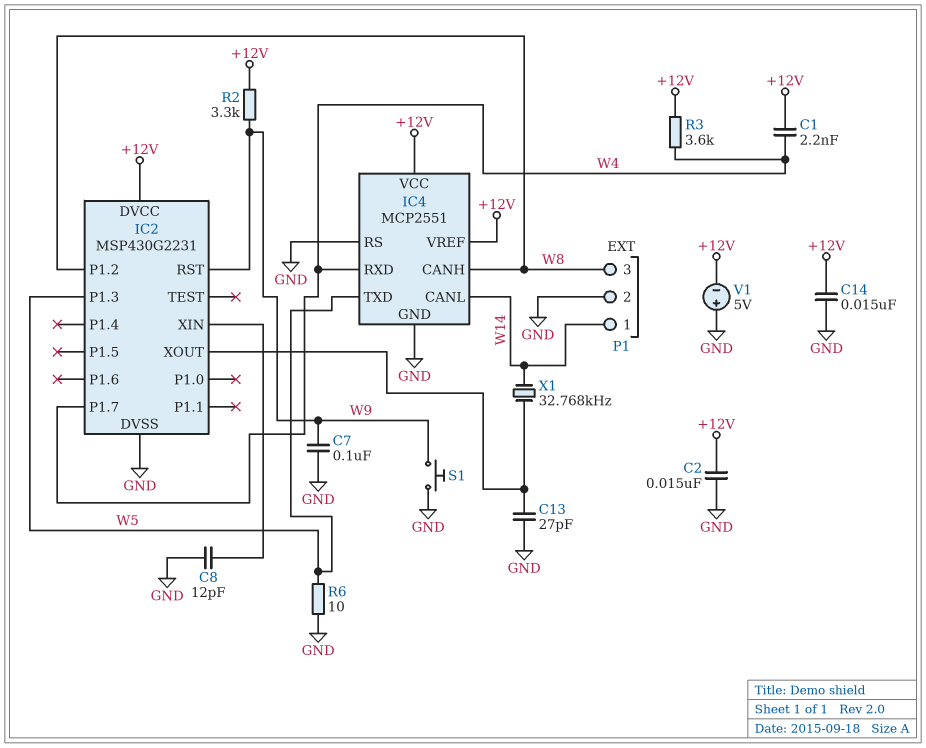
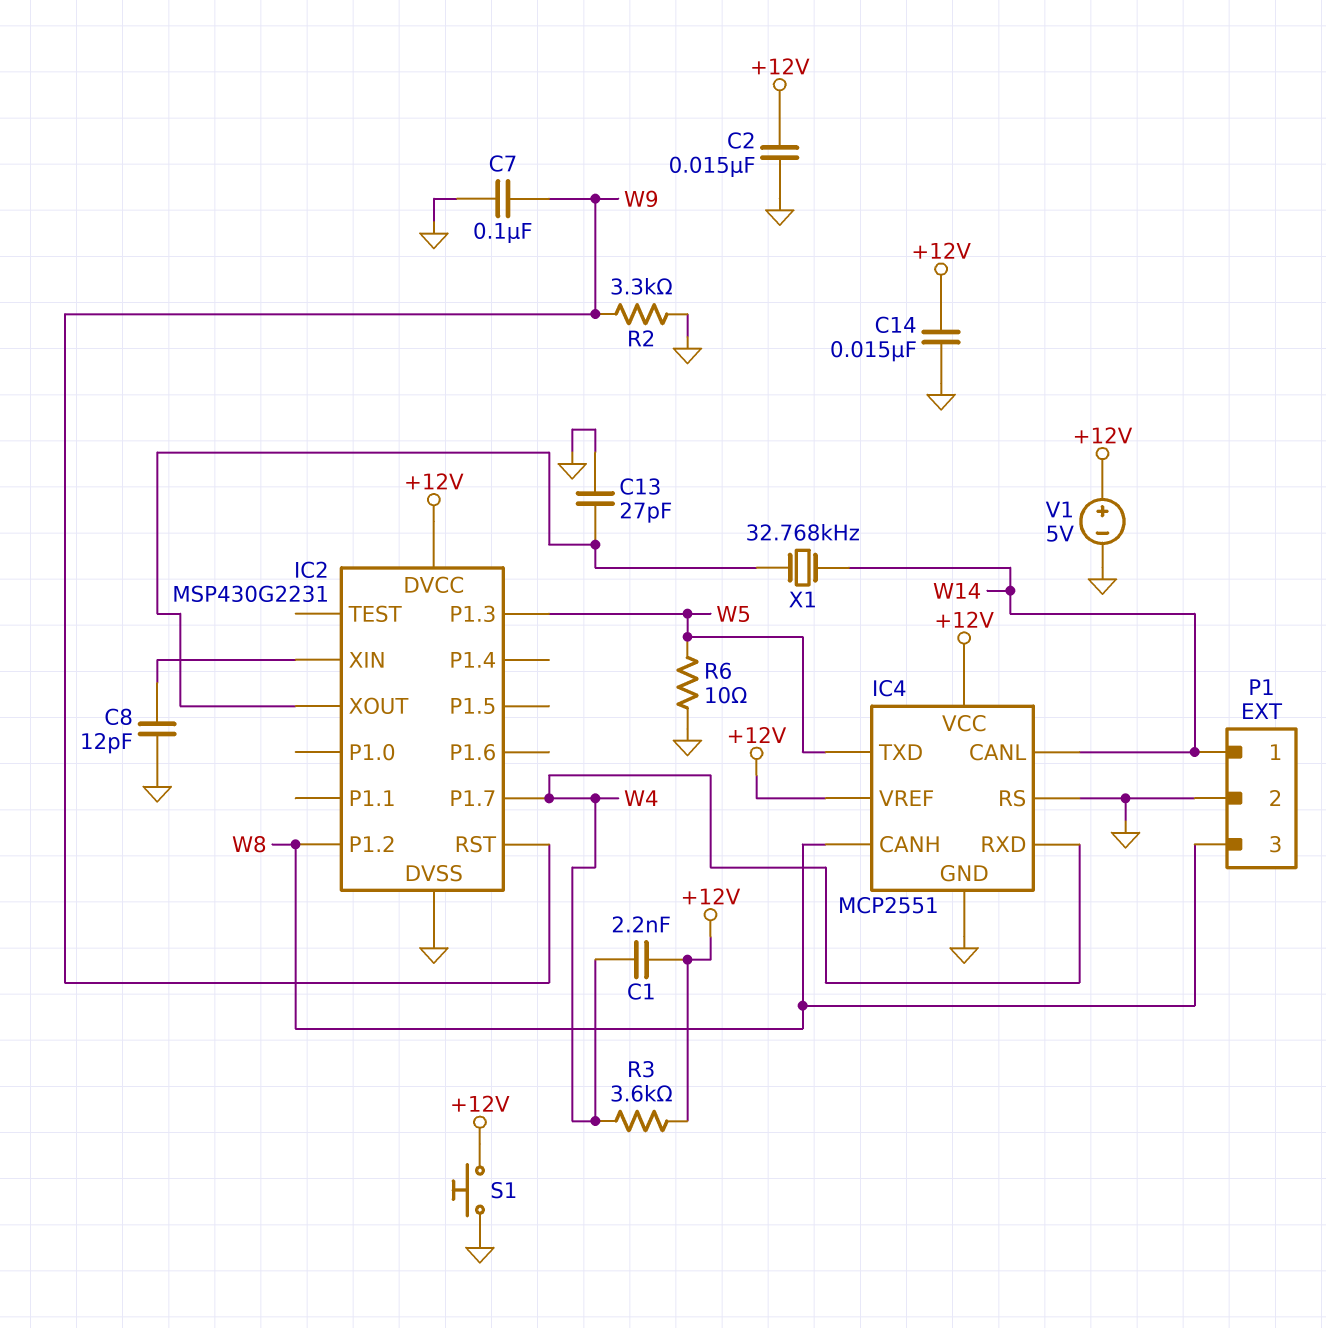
R2: 3.3k (+12V, W9) -> 3.3k (GND, W9)
S1: button (GND, W9) -> button (+12V, GND)
V1: 5V (plus GND, minus +12V) -> 5V (plus +12V, minus GND)

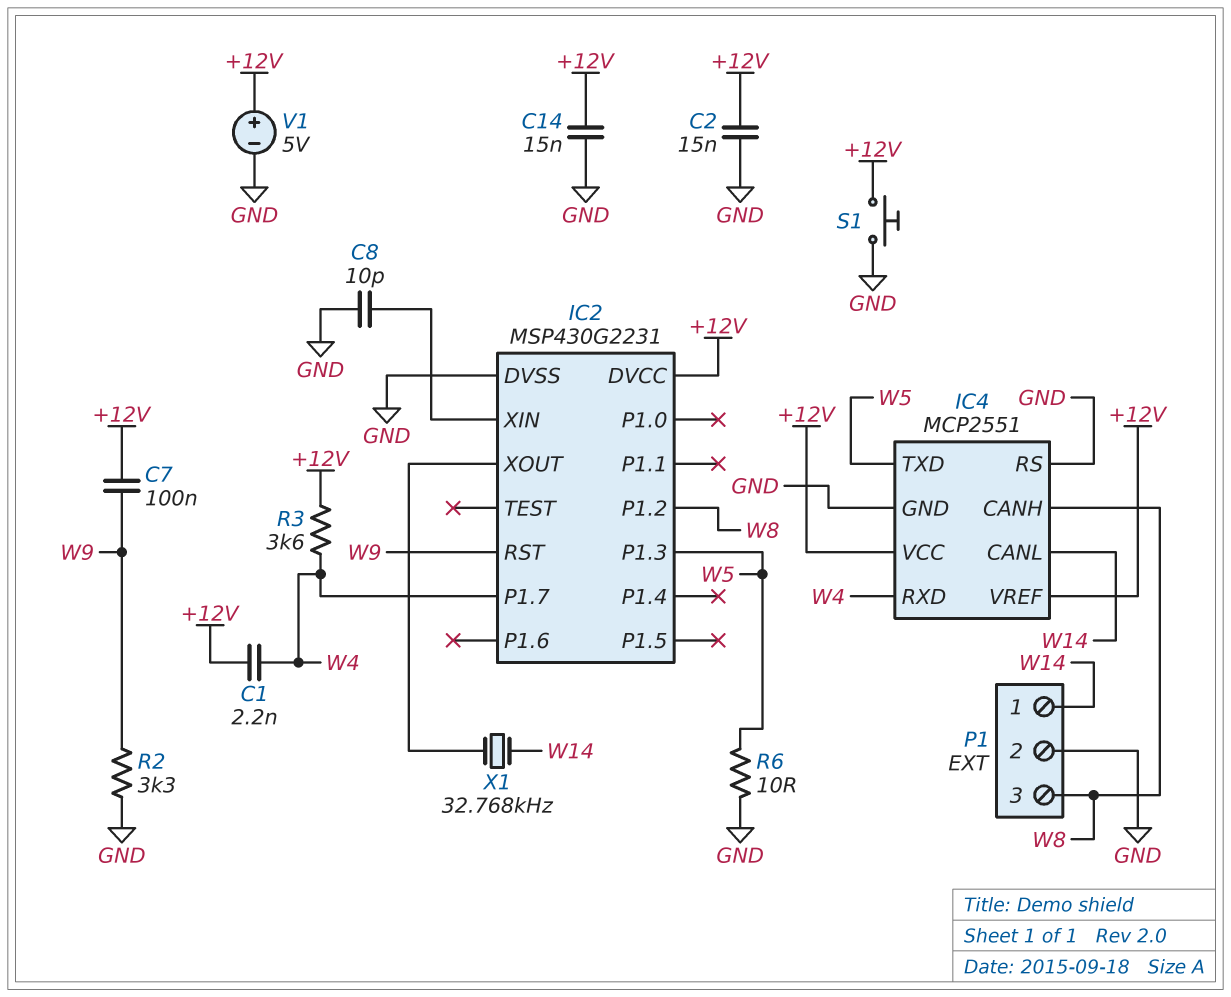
C7: 100nF (GND, W9) -> 100nF (+12V, W9)
C8: 12pF (GND, IC2/XIN) -> 10pF (GND, IC2/XIN)
C13: 27pF (GND, IC2/XOUT) -> none

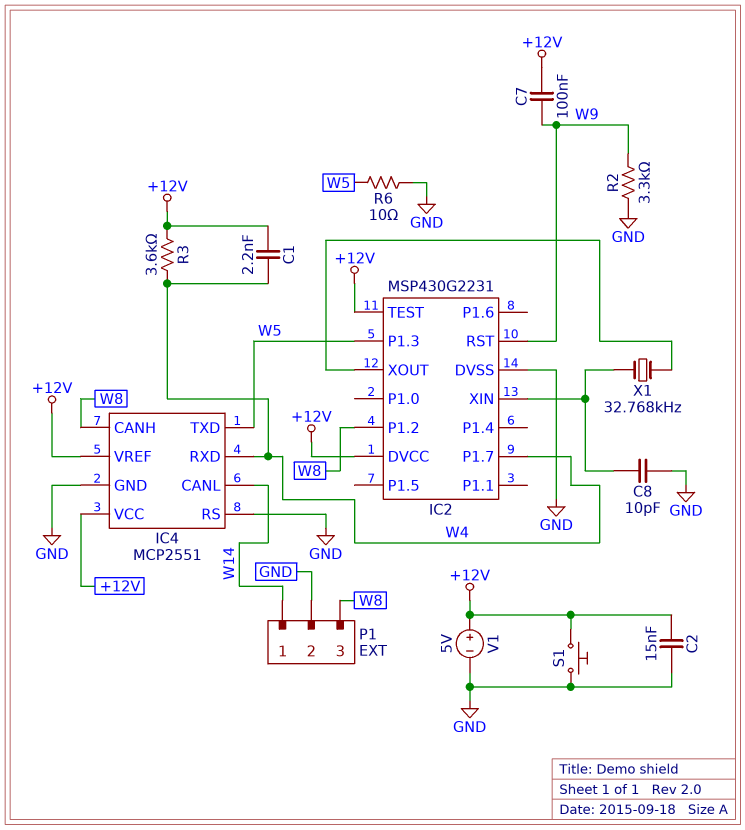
C14: 15nF (+12V, GND) -> none
IC2 pin TEST: none -> +12V
X1: 32.768kHz (IC2/XOUT, W14) -> 32.768kHz (IC2/XIN, IC2/XOUT)

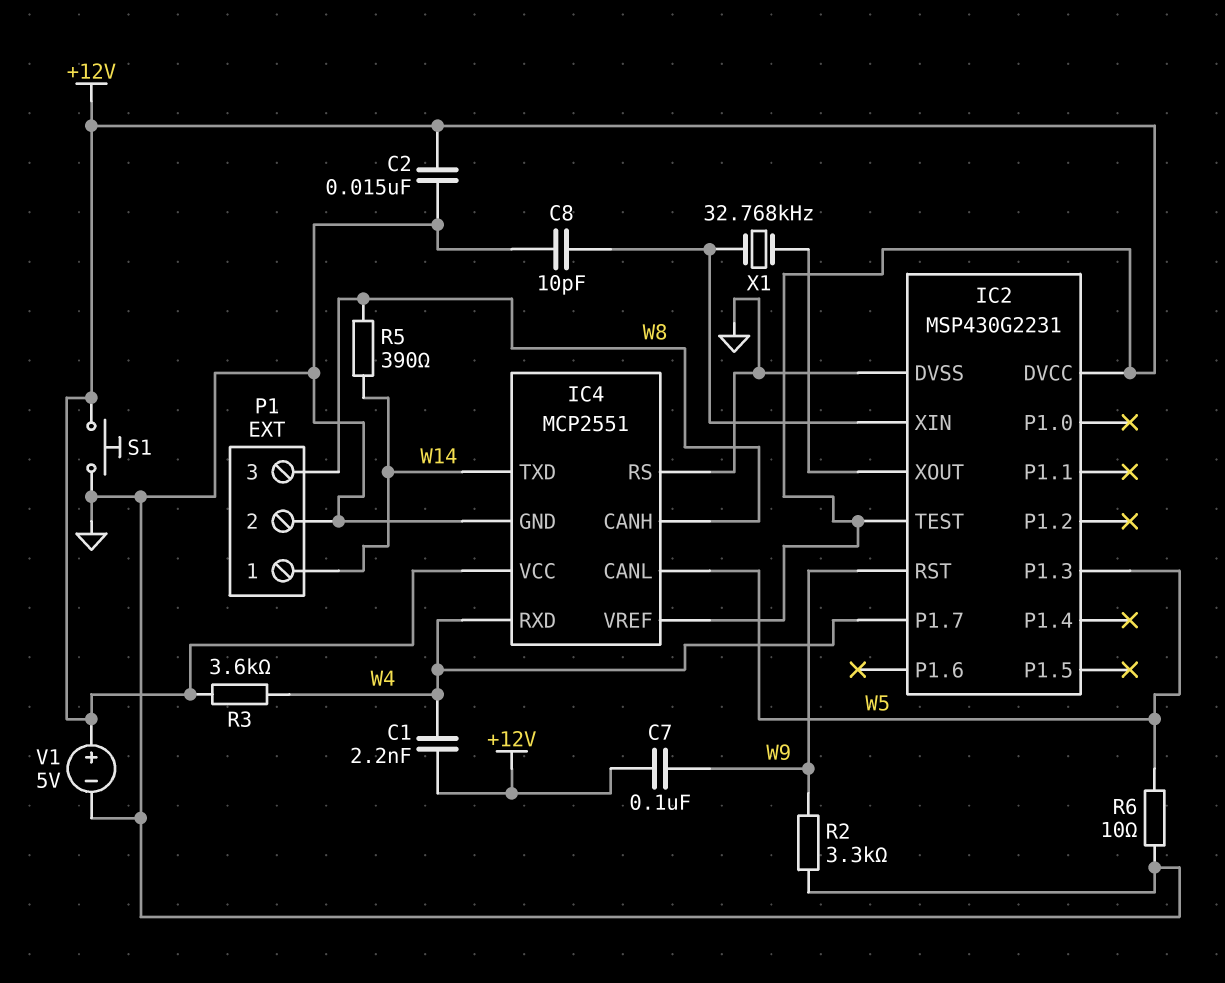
IC2 pin P1.2: W8 -> none
IC4 pin CANL: W14 -> W5
IC4 pin TXD: W5 -> W14
R5: none -> 390 (W8, W14)

